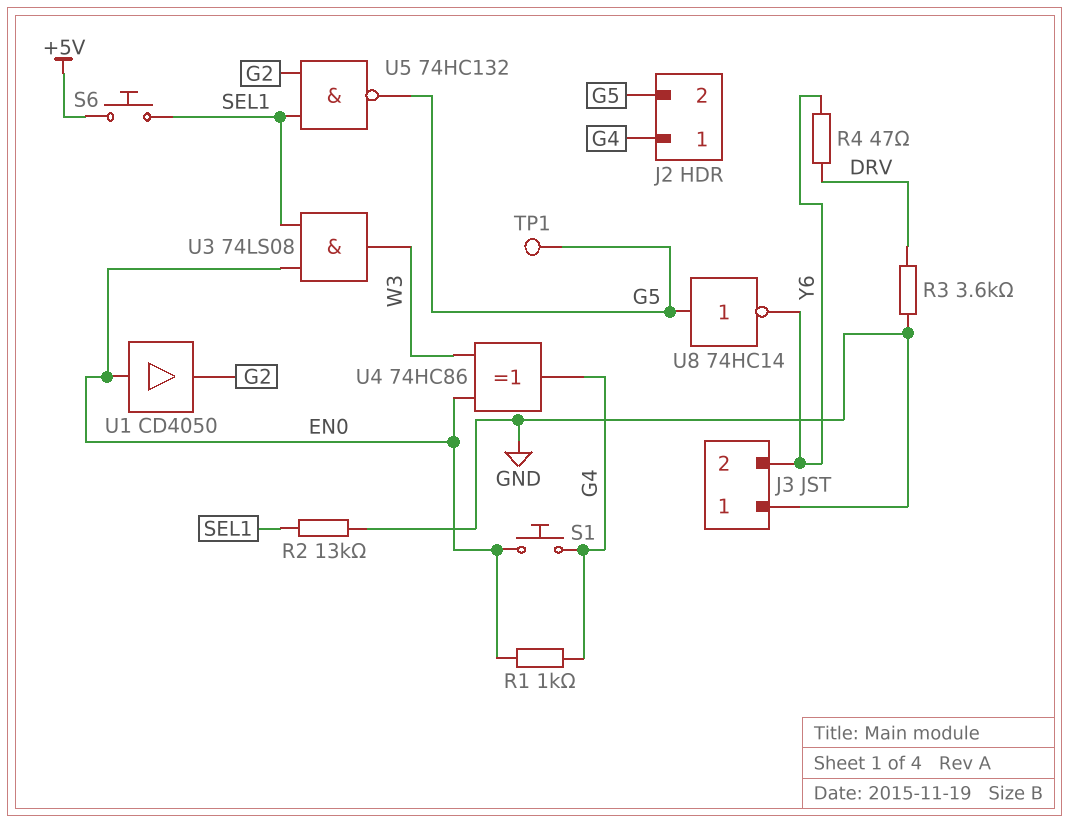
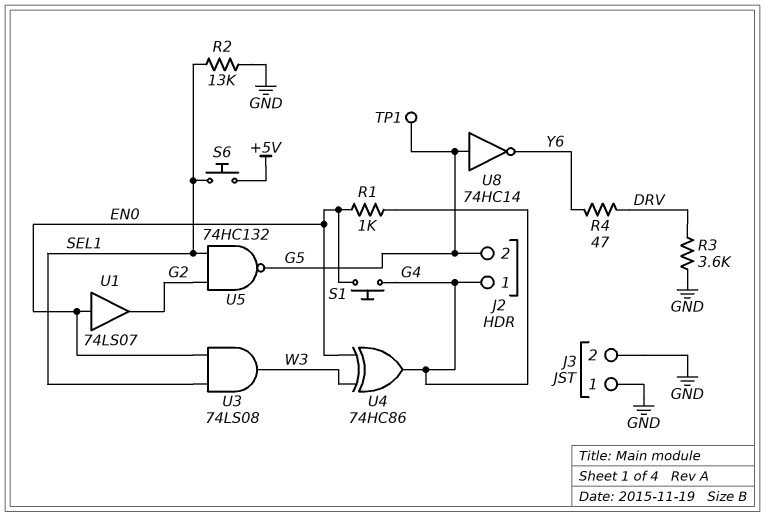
J3 pin 2: Y6 -> GND
U1: buffer CD4050 (in EN0, out G2) -> buffer 74LS07 (in EN0, out G2)

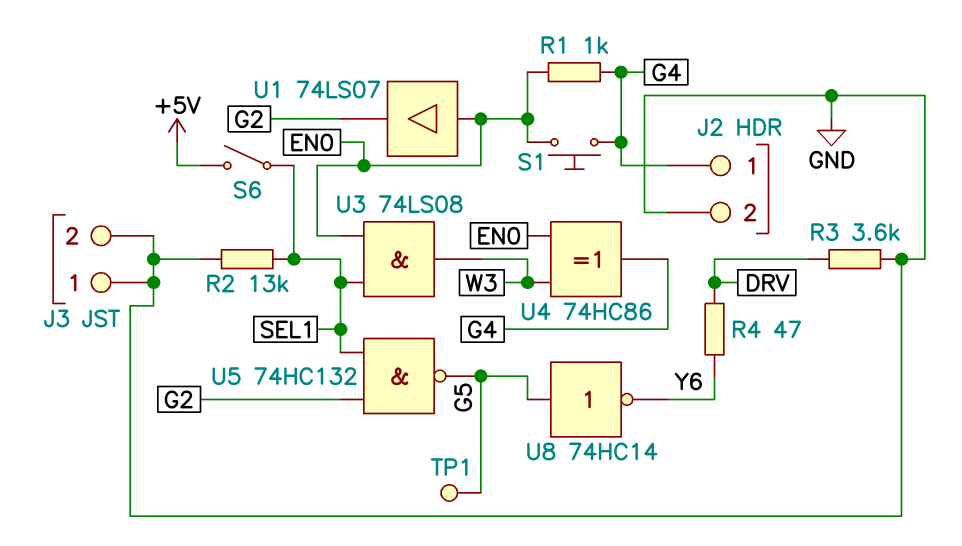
J2 pin 2: G5 -> GND
S6: button (+5V, SEL1) -> switch (+5V, SEL1)

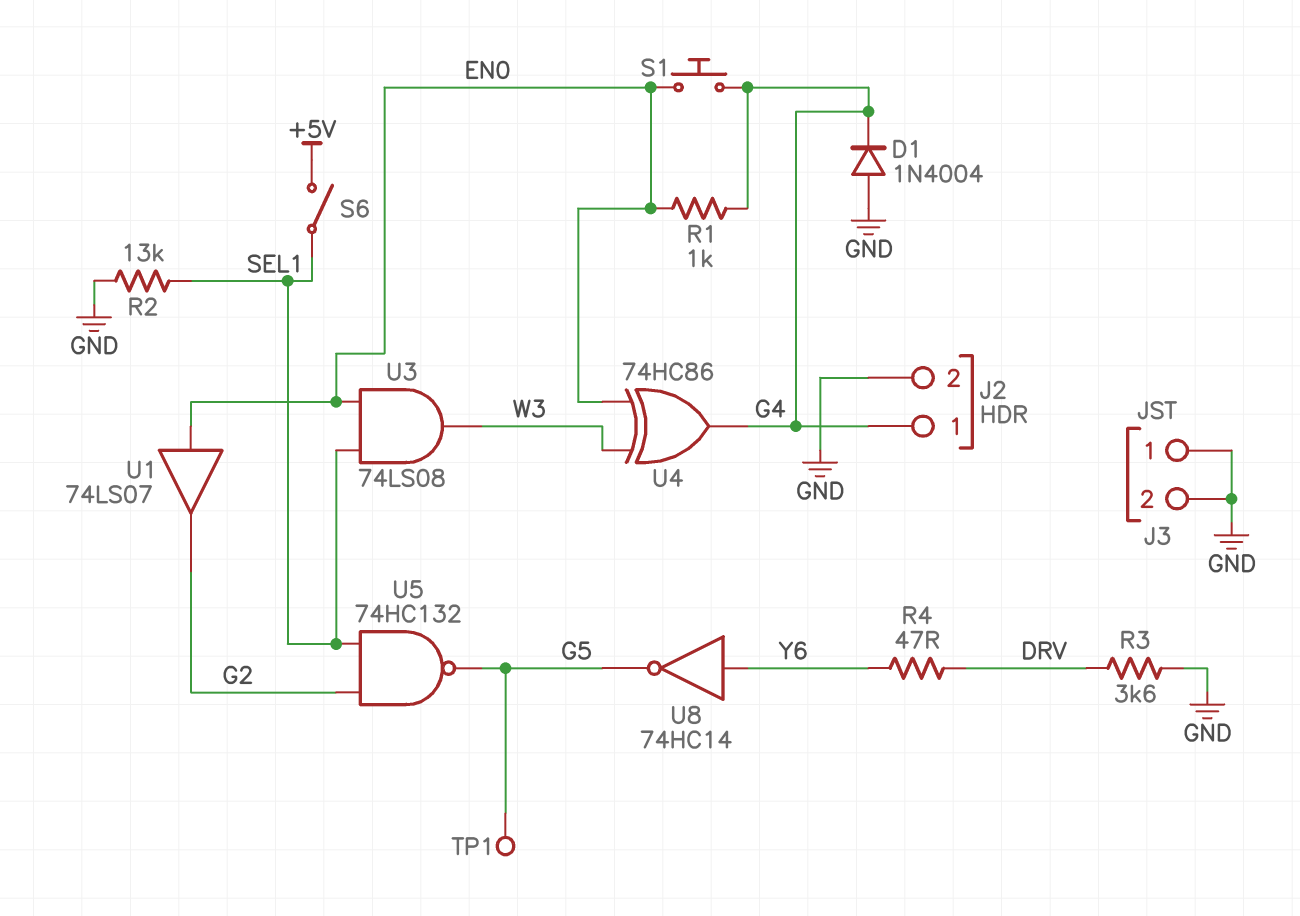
D1: none -> diode 1N4004 (A GND, K G4)
U8: NOT 74HC14 (in G5, out Y6) -> NOT 74HC14 (in Y6, out G5)

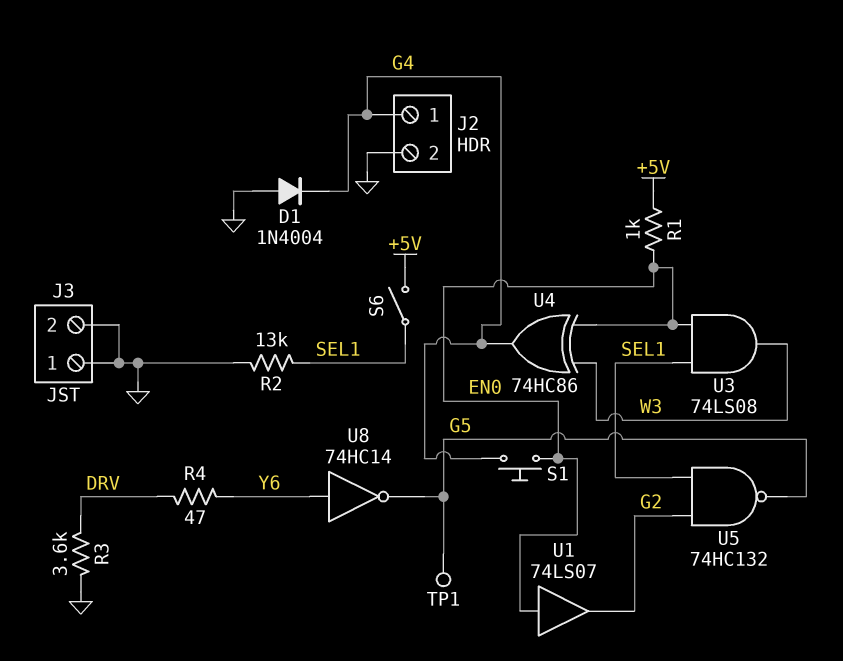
R1: 1k (EN0, G4) -> 1k (+5V, EN0)

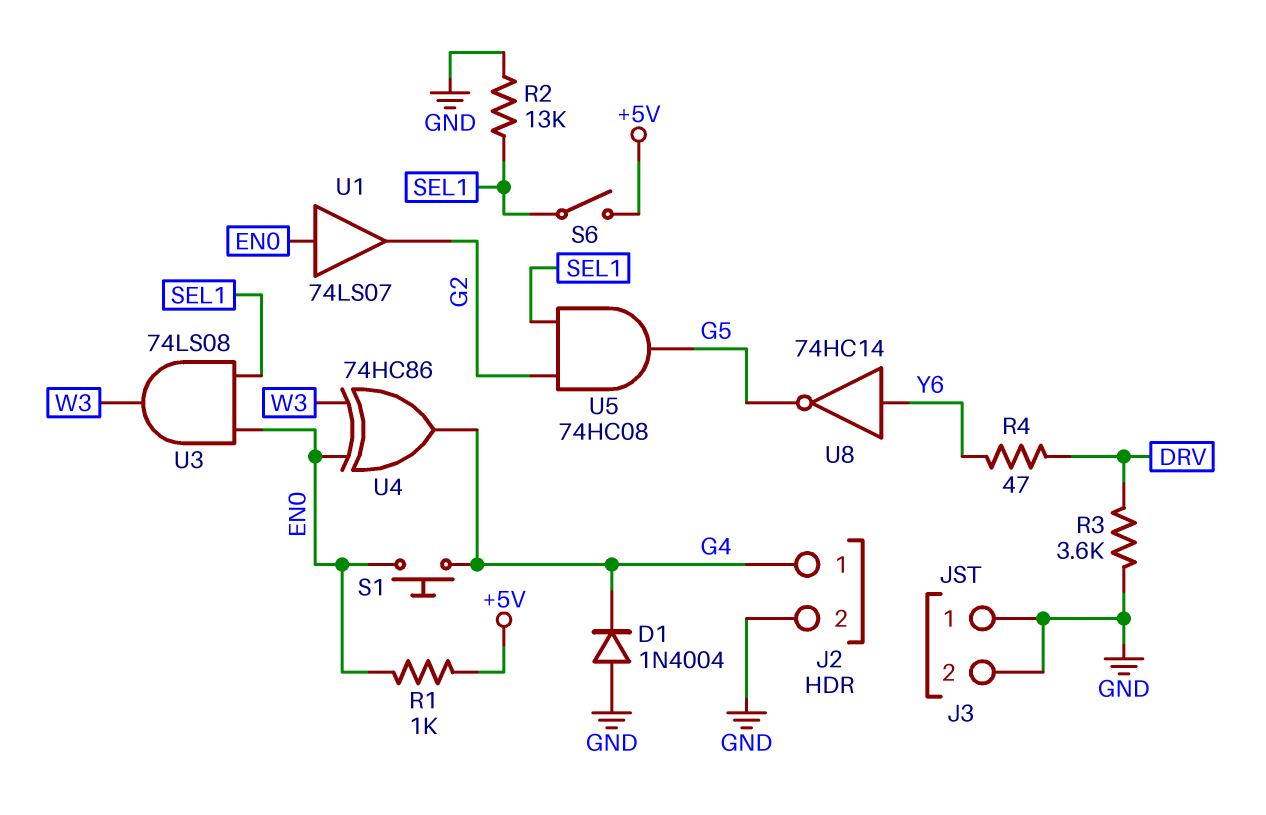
TP1: test point (G5) -> none
U5: NAND 74HC132 (in G2, in SEL1, out G5) -> AND 74HC08 (in G2, in SEL1, out G5)

